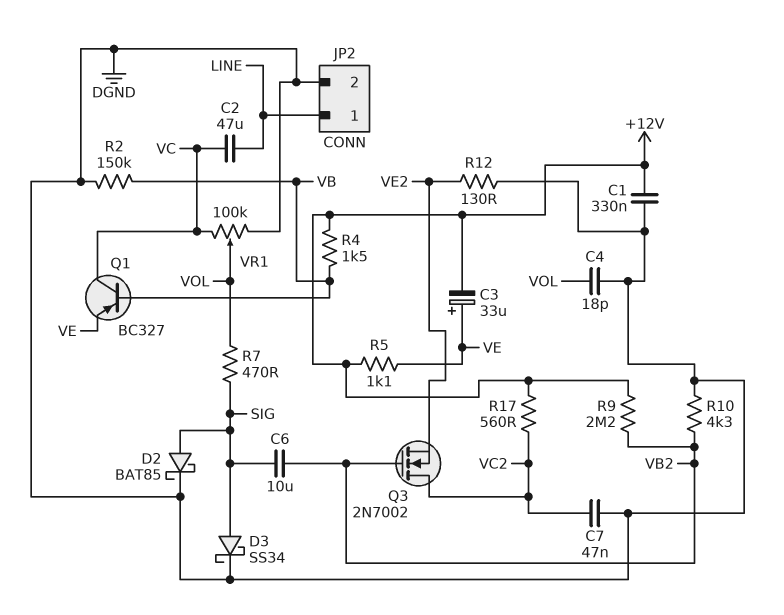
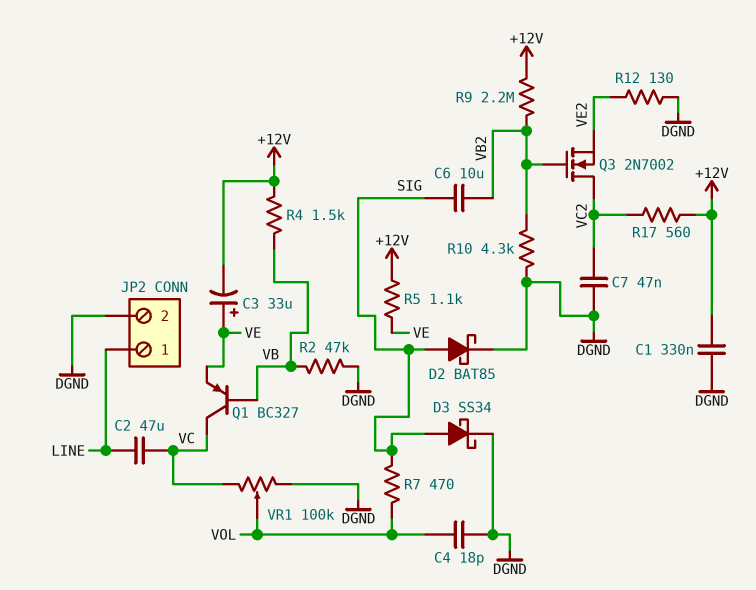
R2: 150k (DGND, VB) -> 47k (DGND, VB)

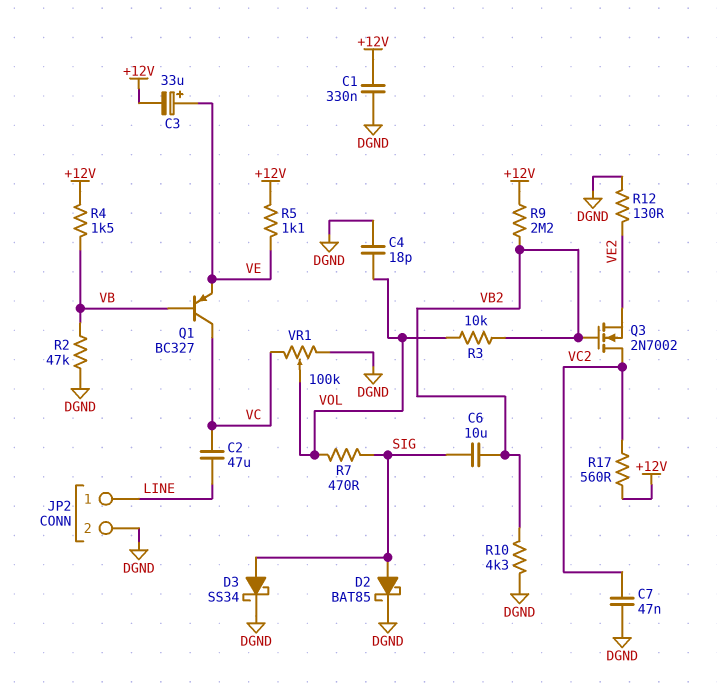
R3: none -> 10k (VB2, VOL)

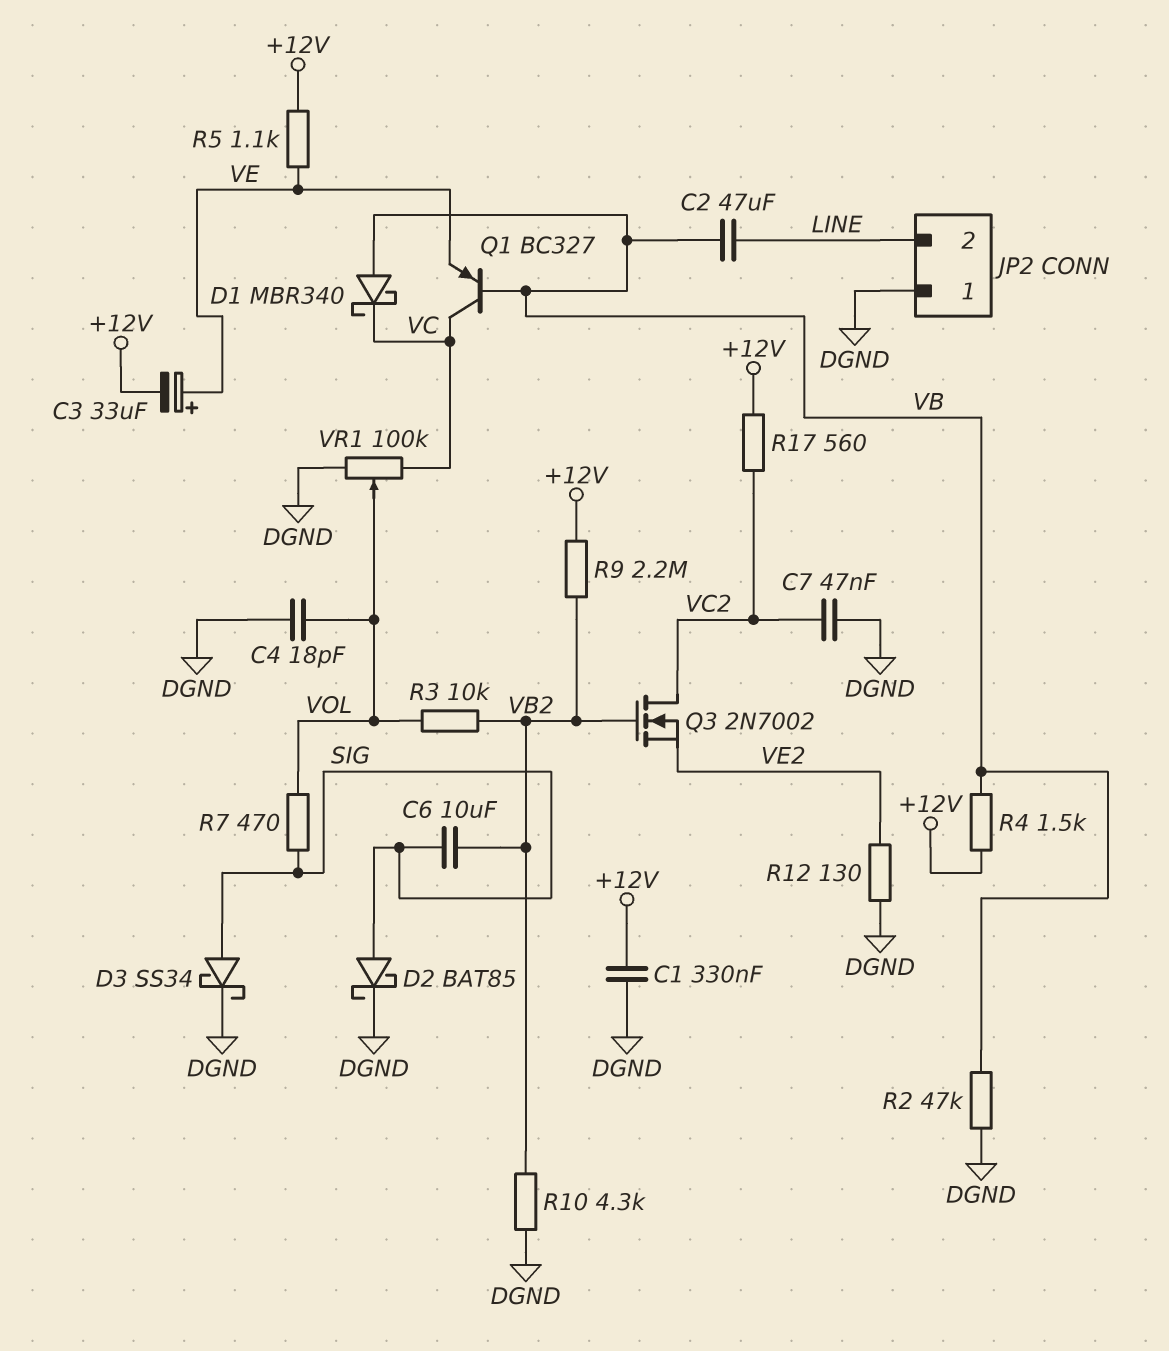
C2: 47uF (LINE, VC) -> 47uF (LINE, VB)
D1: none -> schottky MBR340 (A VB, K VC)
JP2 pin 1: LINE -> DGND
JP2 pin 2: DGND -> LINE

